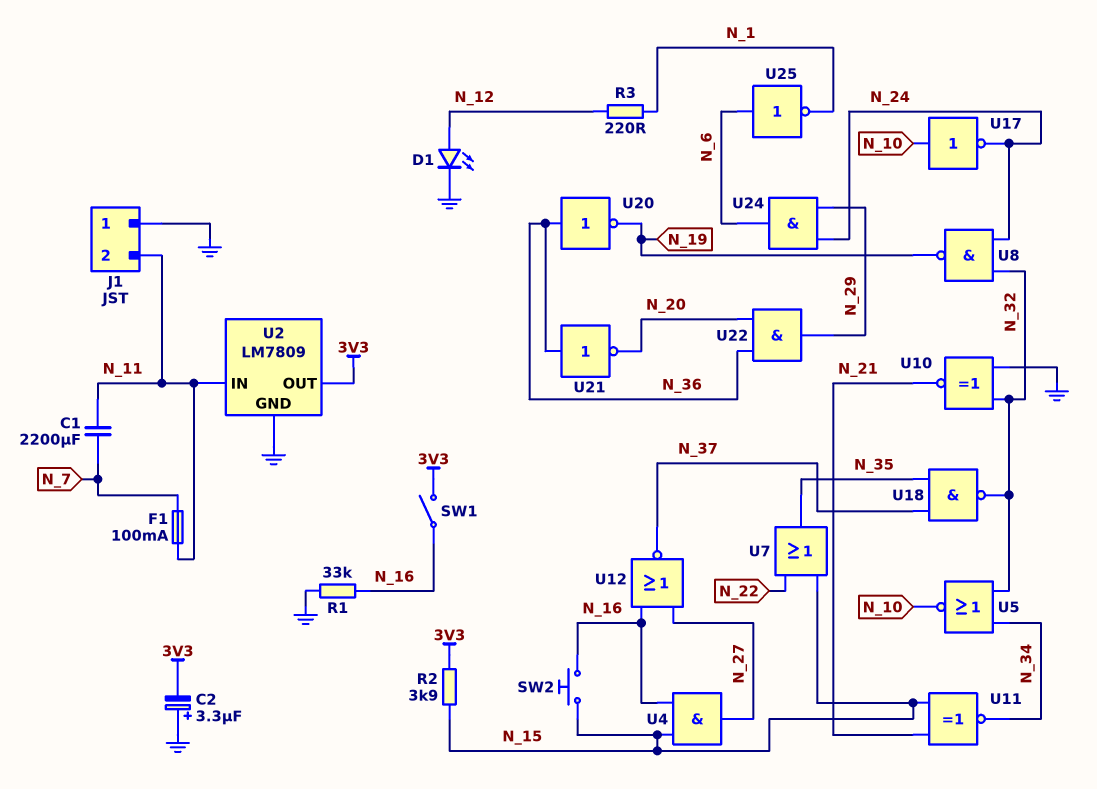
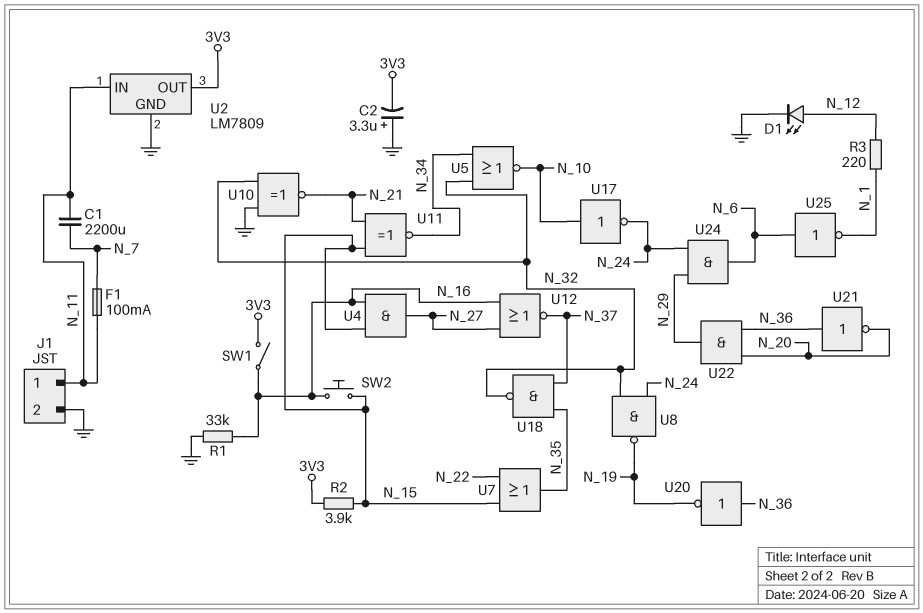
J1 pin 1: GND -> N_11
J1 pin 2: N_11 -> GND

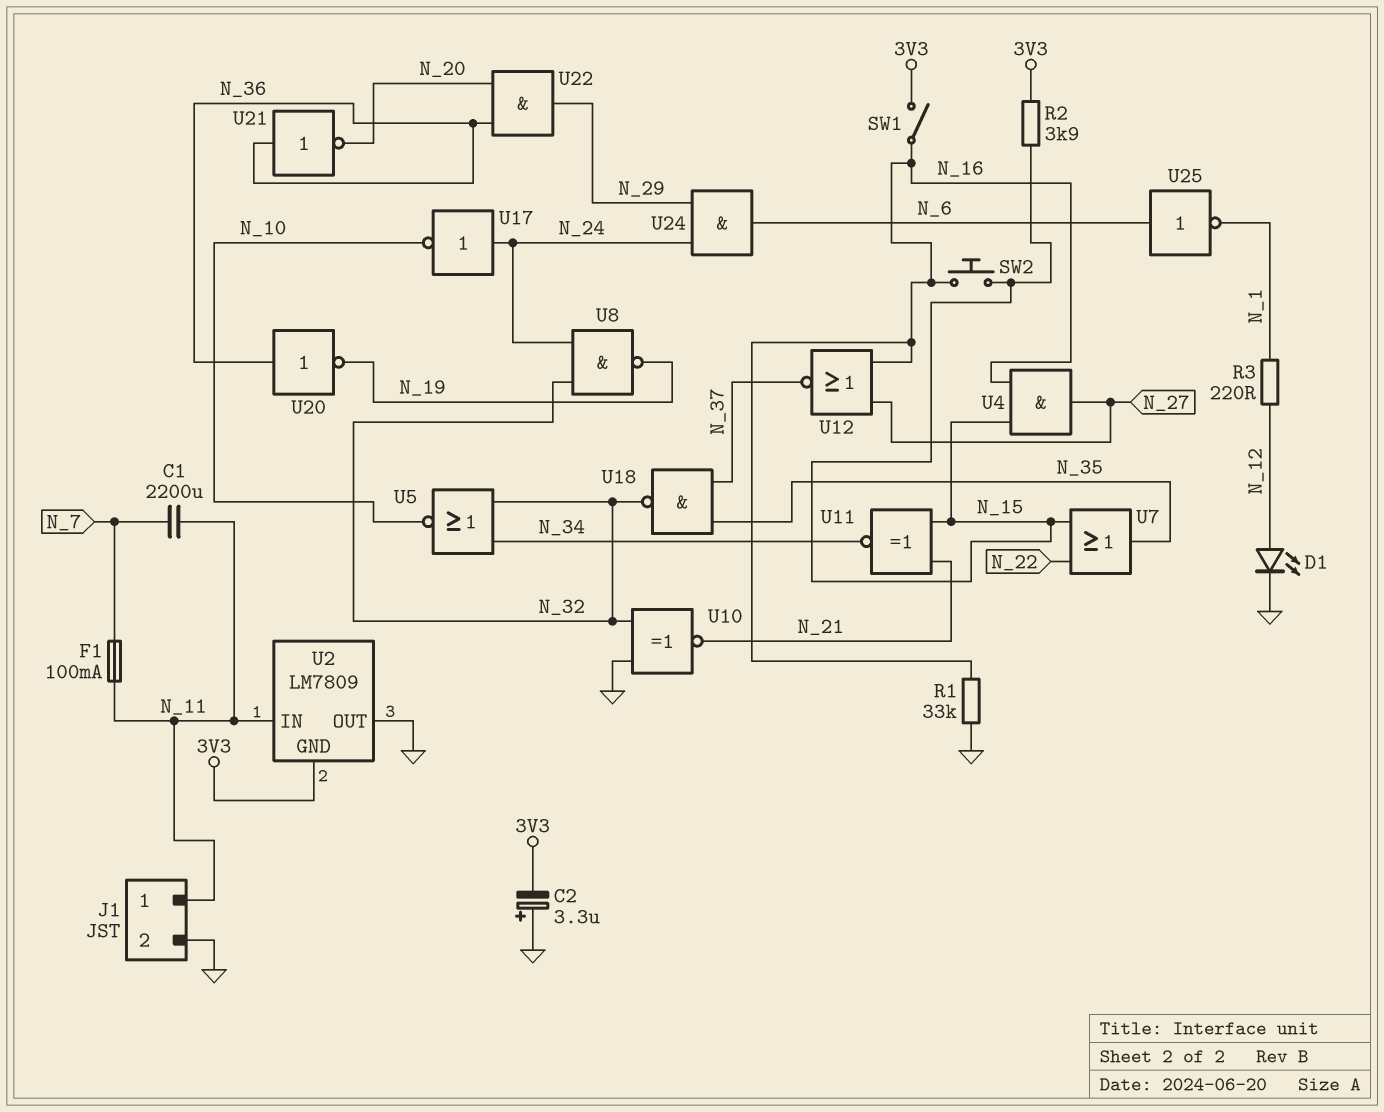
U2 pin GND: GND -> 3V3
U2 pin OUT: 3V3 -> GND
U17: NOT (in N_10, out N_24) -> NOT (in N_24, out N_10)

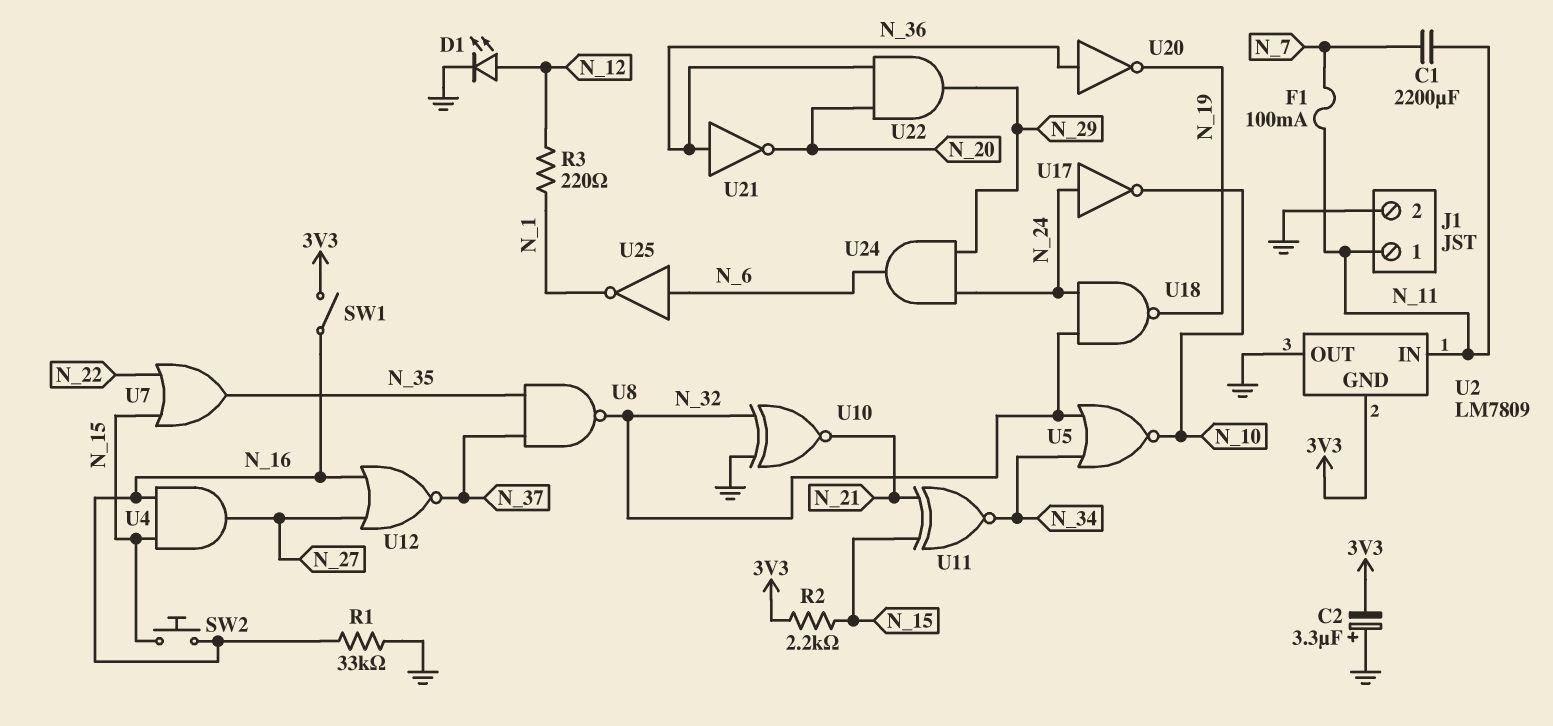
R2: 3.9k (3V3, N_15) -> 2.2k (3V3, N_15)
U8: NAND (in N_24, in N_32, out N_19) -> NAND (in N_35, in N_37, out N_32)
U18: NAND (in N_35, in N_37, out N_32) -> NAND (in N_24, in N_32, out N_19)

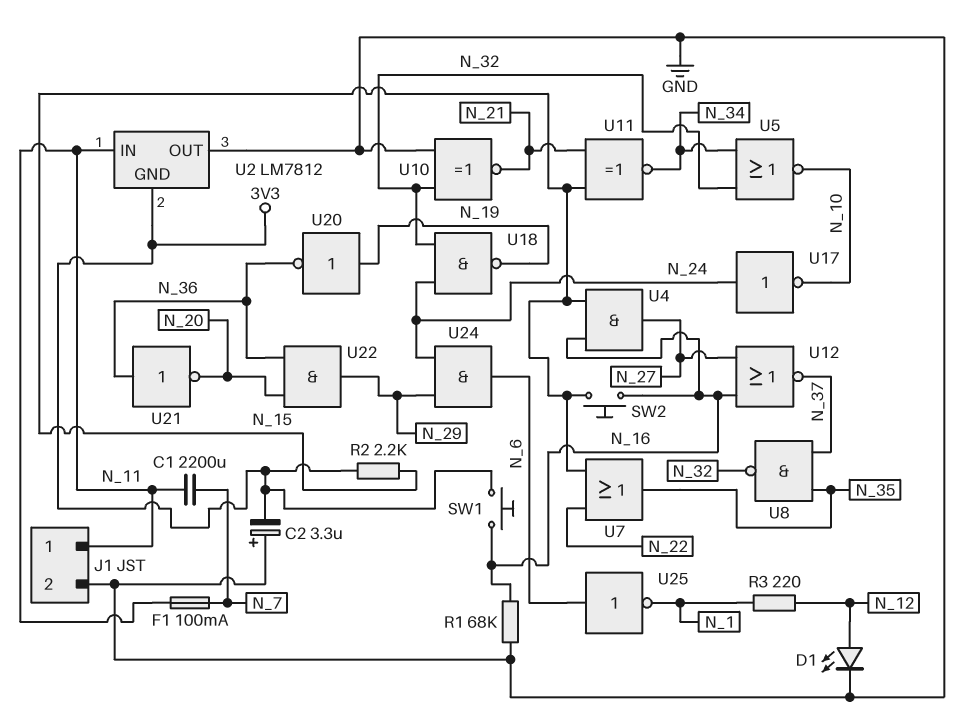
R1: 33k (GND, N_16) -> 68k (GND, N_16)
SW1: switch (3V3, N_16) -> button (3V3, N_16)
U2: LM7809 -> LM7812
U20: NOT (in N_36, out N_19) -> NOT (in N_19, out N_36)

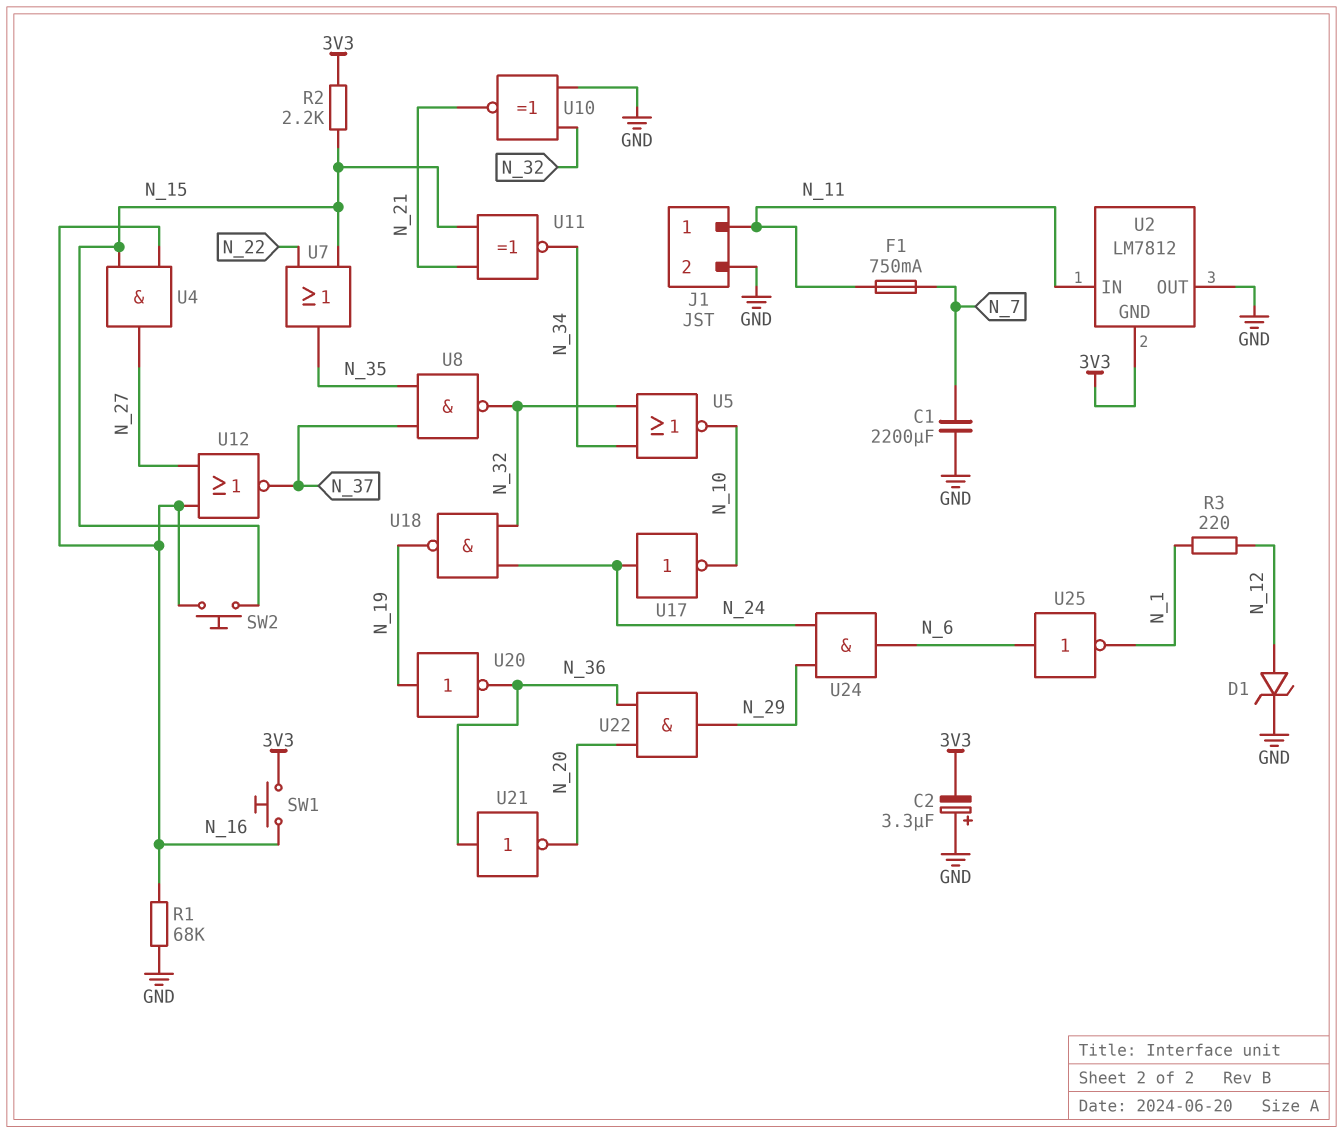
C1: 2200uF (N_7, N_11) -> 2200uF (GND, N_7)
D1: LED (A N_12, K GND) -> zener (A N_12, K GND)
F1: 100mA (N_7, N_11) -> 750mA (N_7, N_11)

